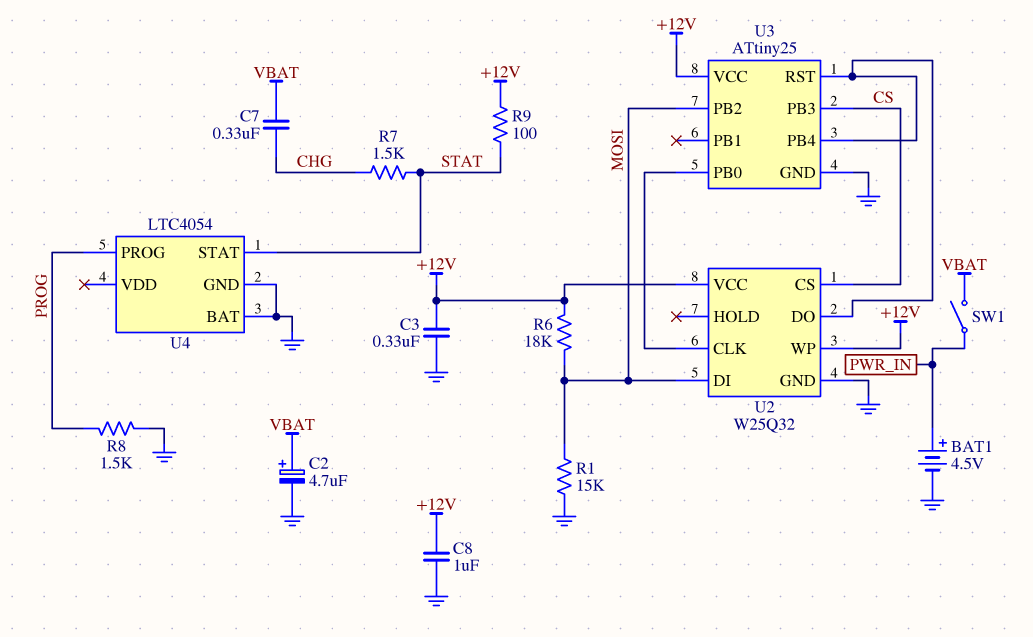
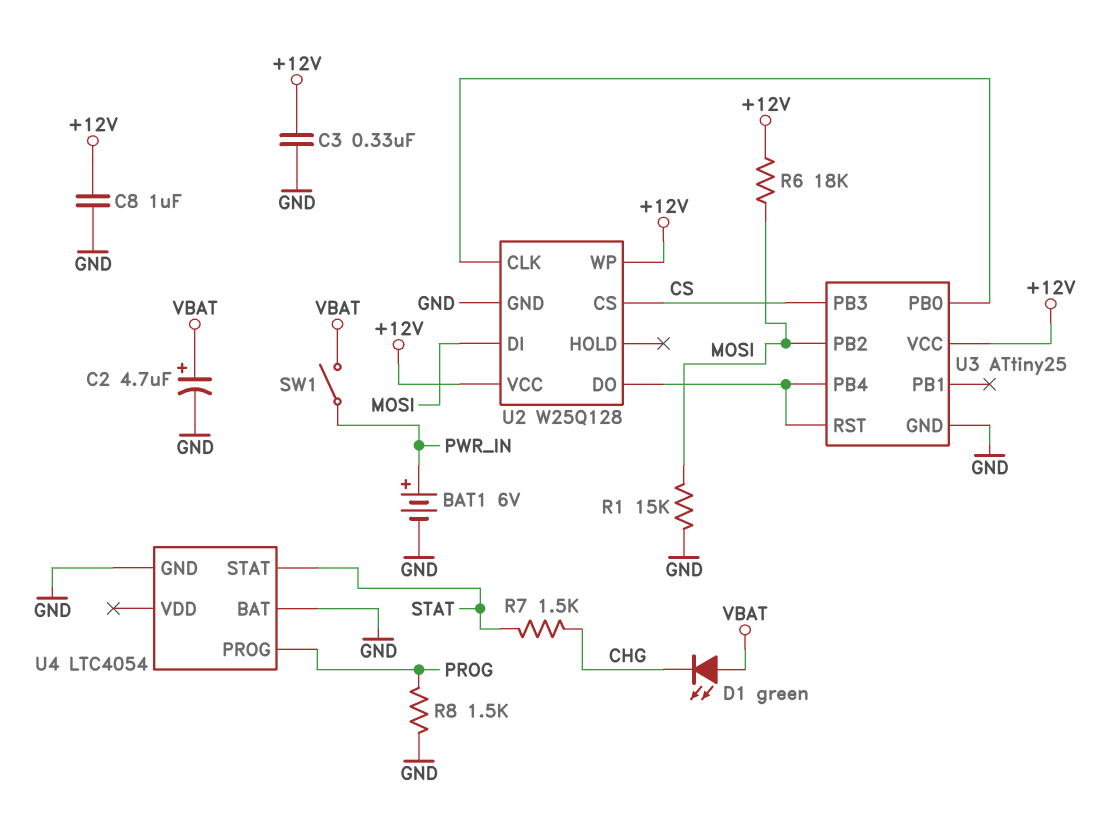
BAT1: 4.5V (plus PWR_IN, minus GND) -> 6V (plus PWR_IN, minus GND)
C7: 330nF (CHG, VBAT) -> none
D1: none -> LED green (A VBAT, K CHG)
R9: 100 (+12V, STAT) -> none
U2: W25Q32 -> W25Q128

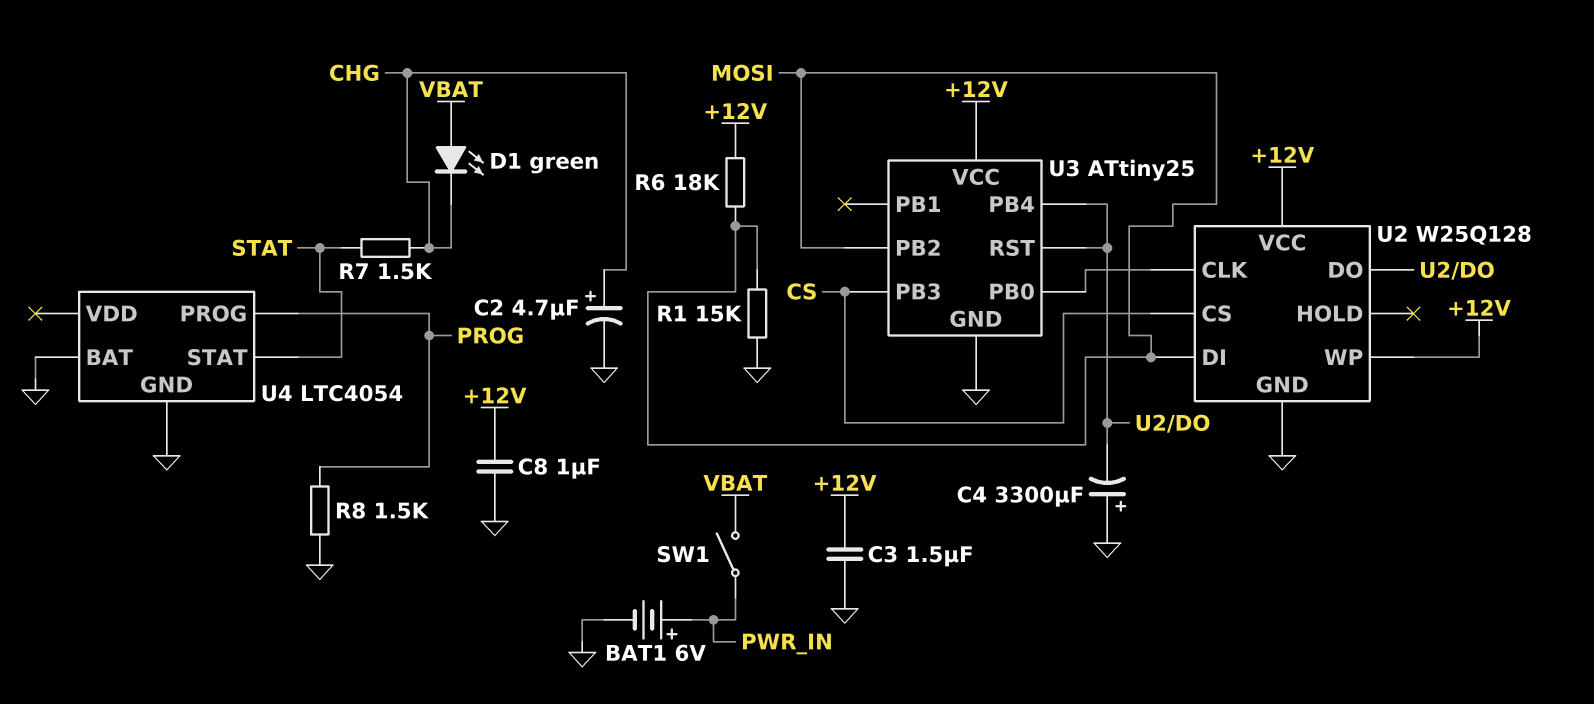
C2: 4.7uF (plus VBAT, minus GND) -> 4.7uF (plus CHG, minus GND)
C3: 330nF (+12V, GND) -> 1.5uF (+12V, GND)
C4: none -> 3300uF (plus GND, minus U2/DO)

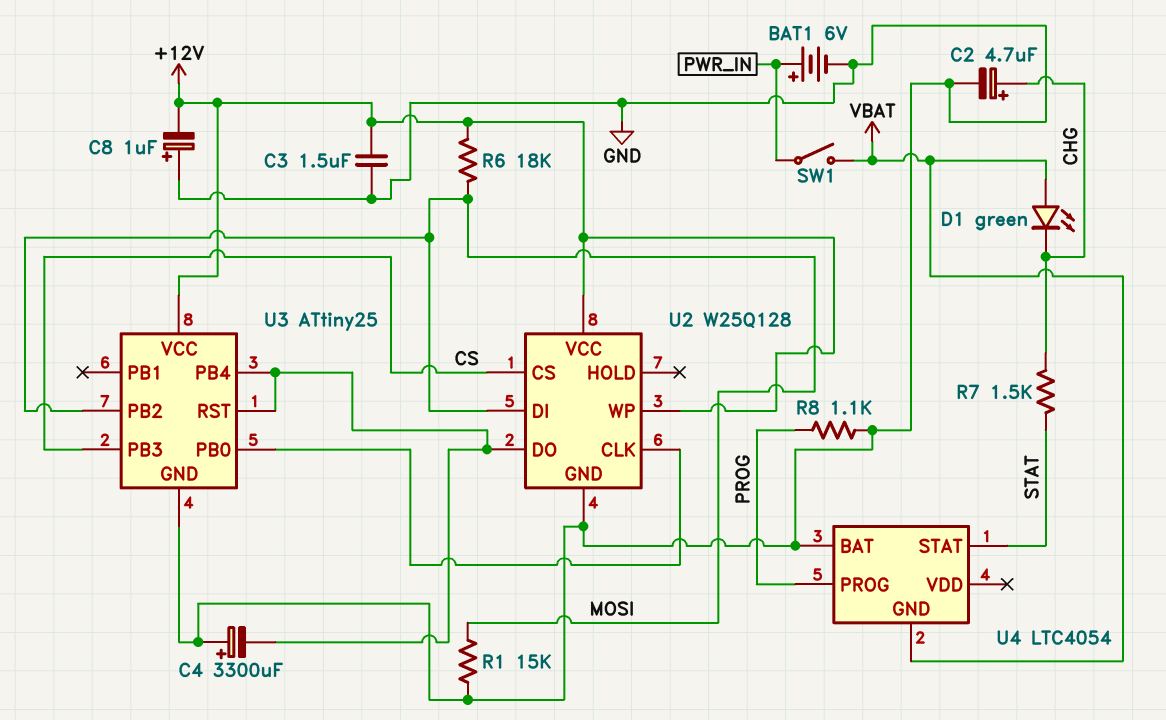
C8: 1uF (+12V, GND) -> 1uF (plus GND, minus +12V)
R8: 1.5k (GND, PROG) -> 1.1k (GND, PROG)
U4 pin GND: GND -> VBAT

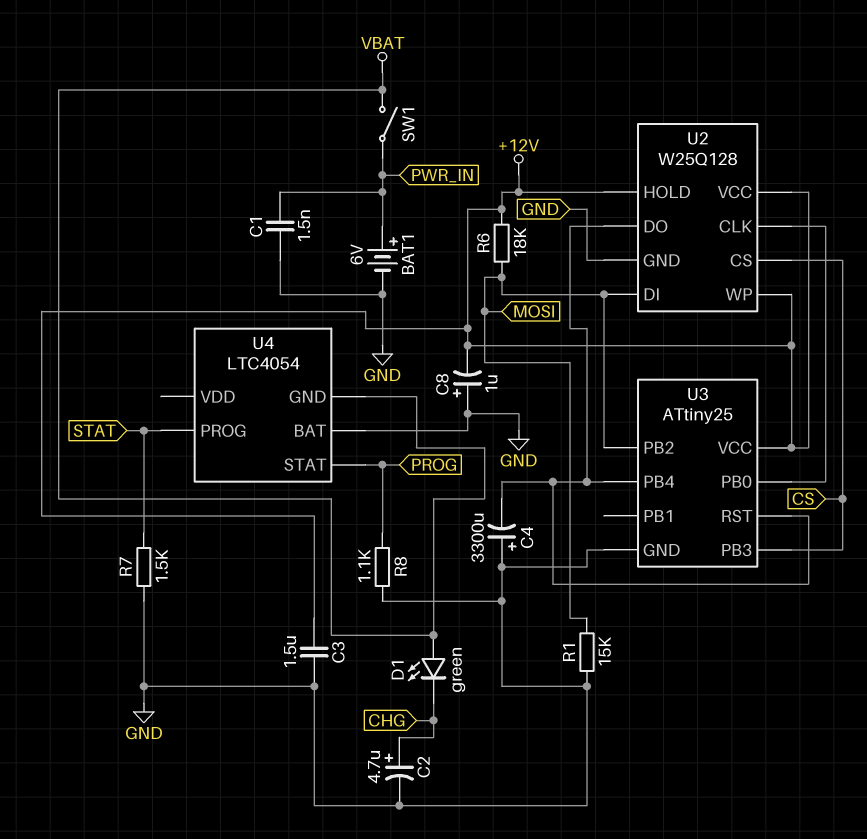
C1: none -> 1.5nF (GND, PWR_IN)
R7: 1.5k (CHG, STAT) -> 1.5k (GND, STAT)
U2 pin HOLD: none -> +12V
U4 pin PROG: PROG -> STAT
U4 pin STAT: STAT -> PROG

